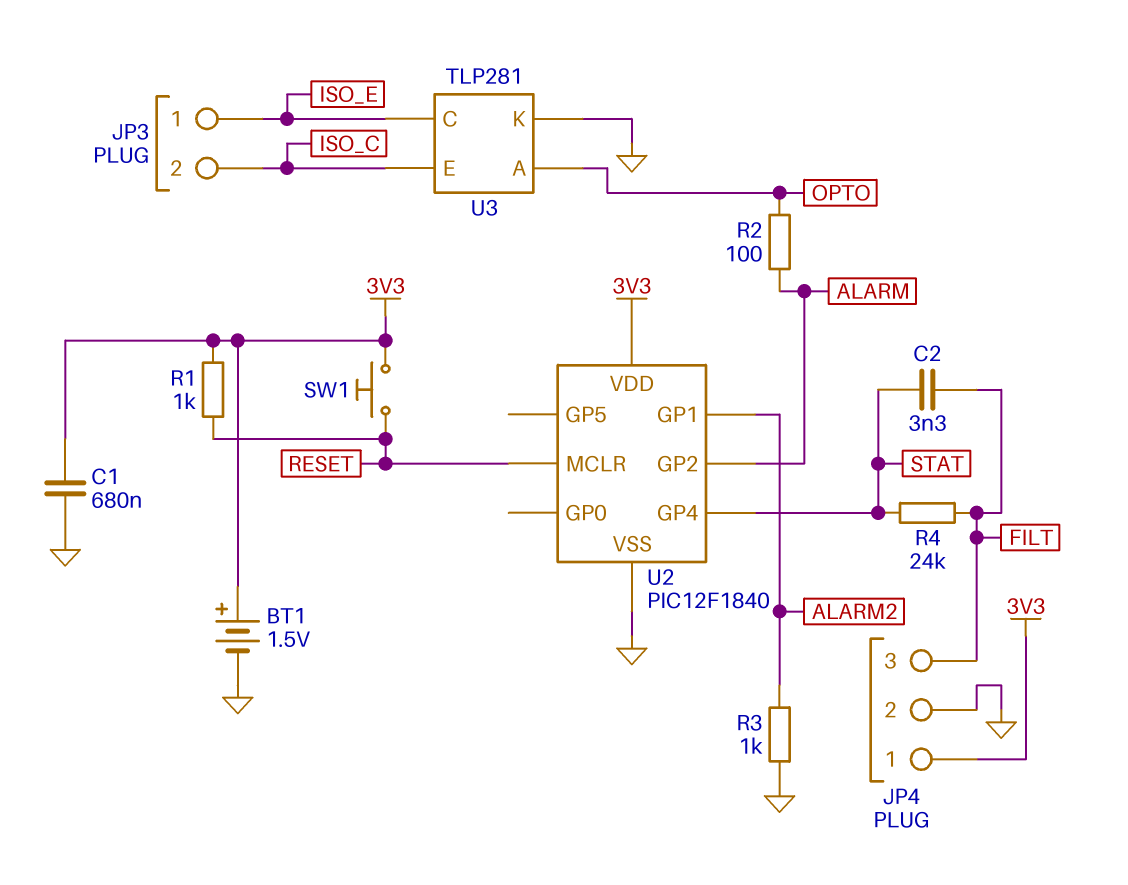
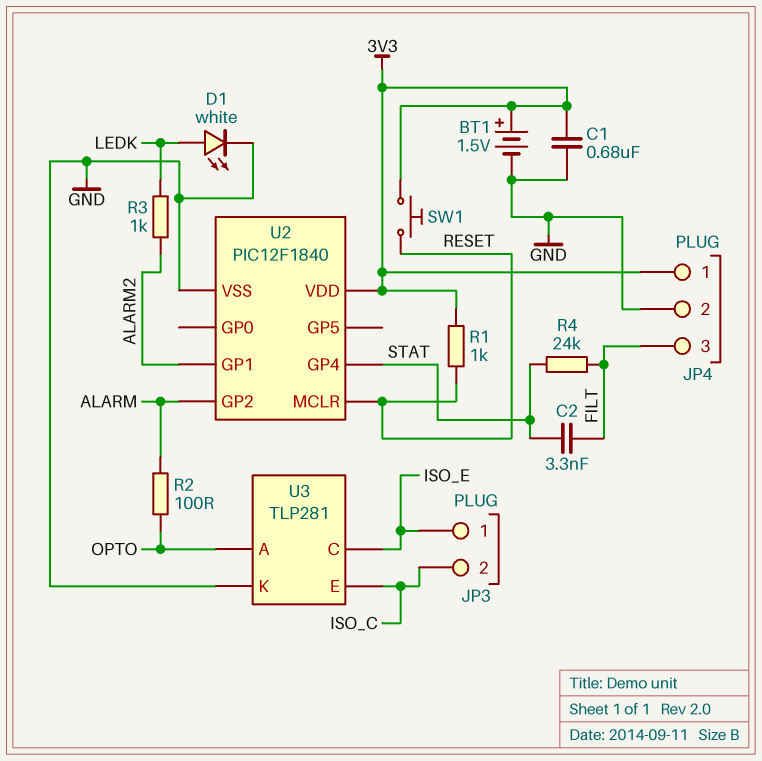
D1: none -> LED white (A LEDK, K GND)
R3: 1k (ALARM2, GND) -> 1k (ALARM2, LEDK)

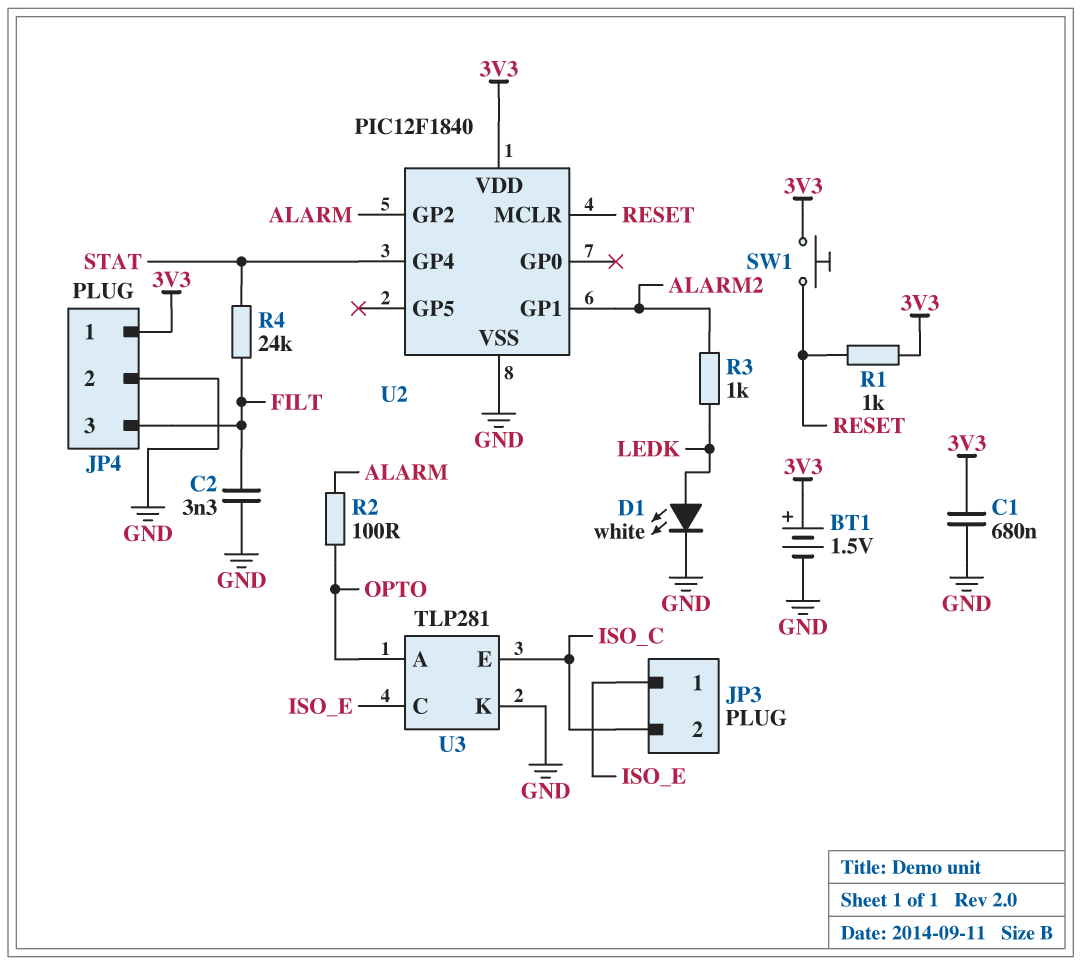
C2: 3.3nF (FILT, STAT) -> 3.3nF (FILT, GND)

